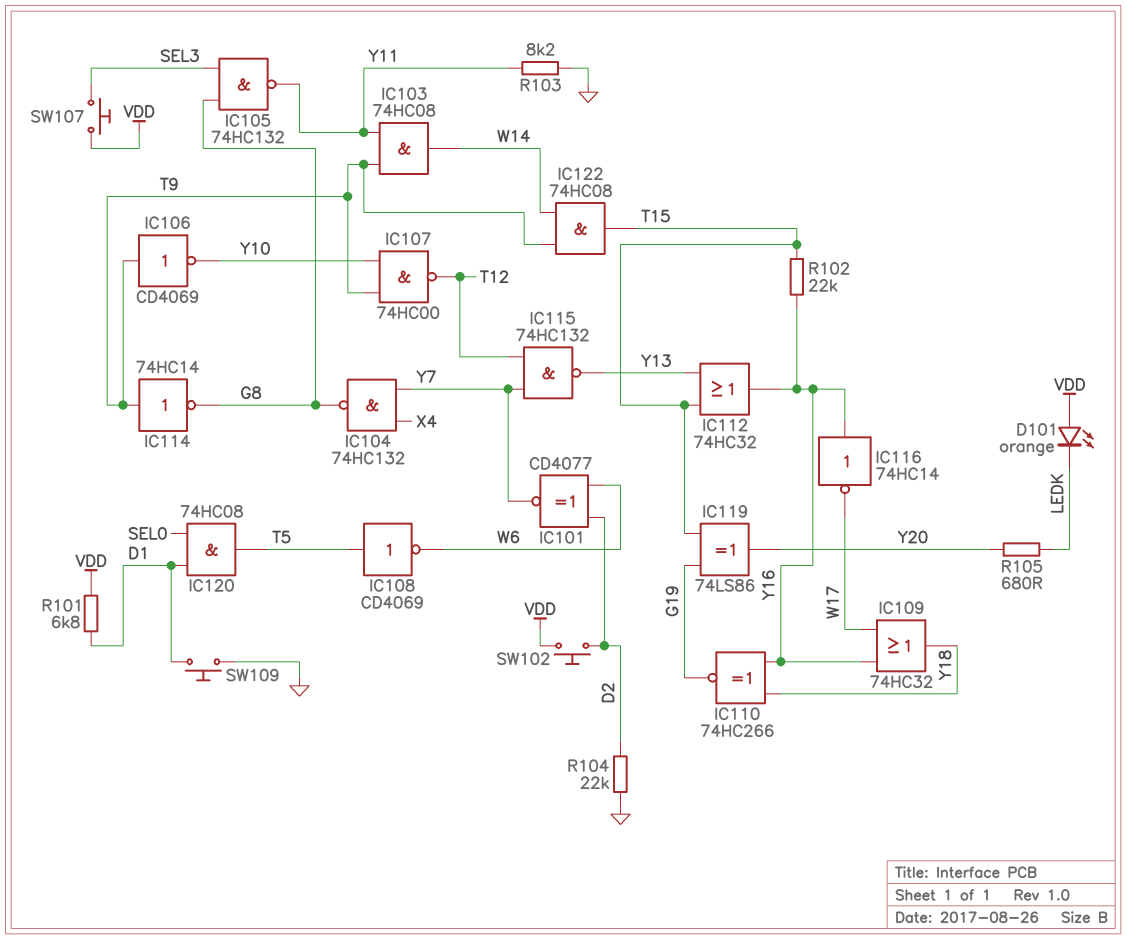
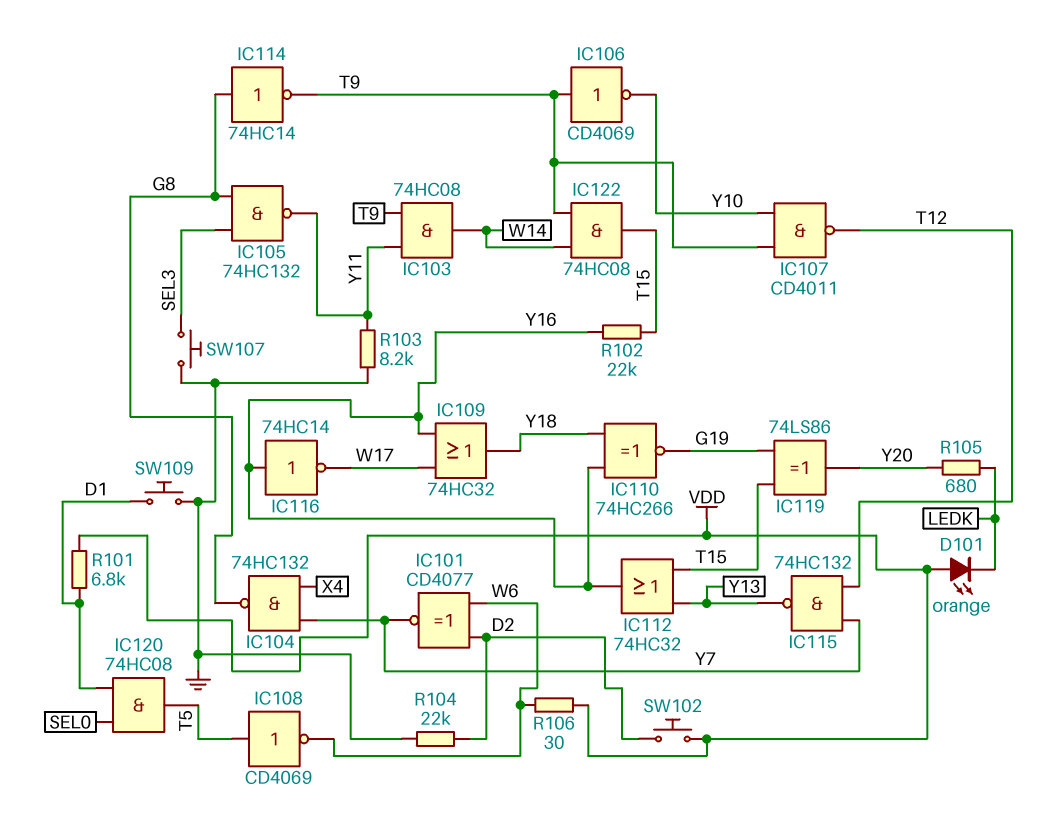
IC107: NAND 74HC00 (in T9, in Y10, out T12) -> NAND CD4011 (in T9, in Y10, out T12)
IC114: NOT 74HC14 (in T9, out G8) -> NOT 74HC14 (in G8, out T9)
R106: none -> 30 (VDD, W6)
SW107: button (SEL3, VDD) -> button (GND, SEL3)

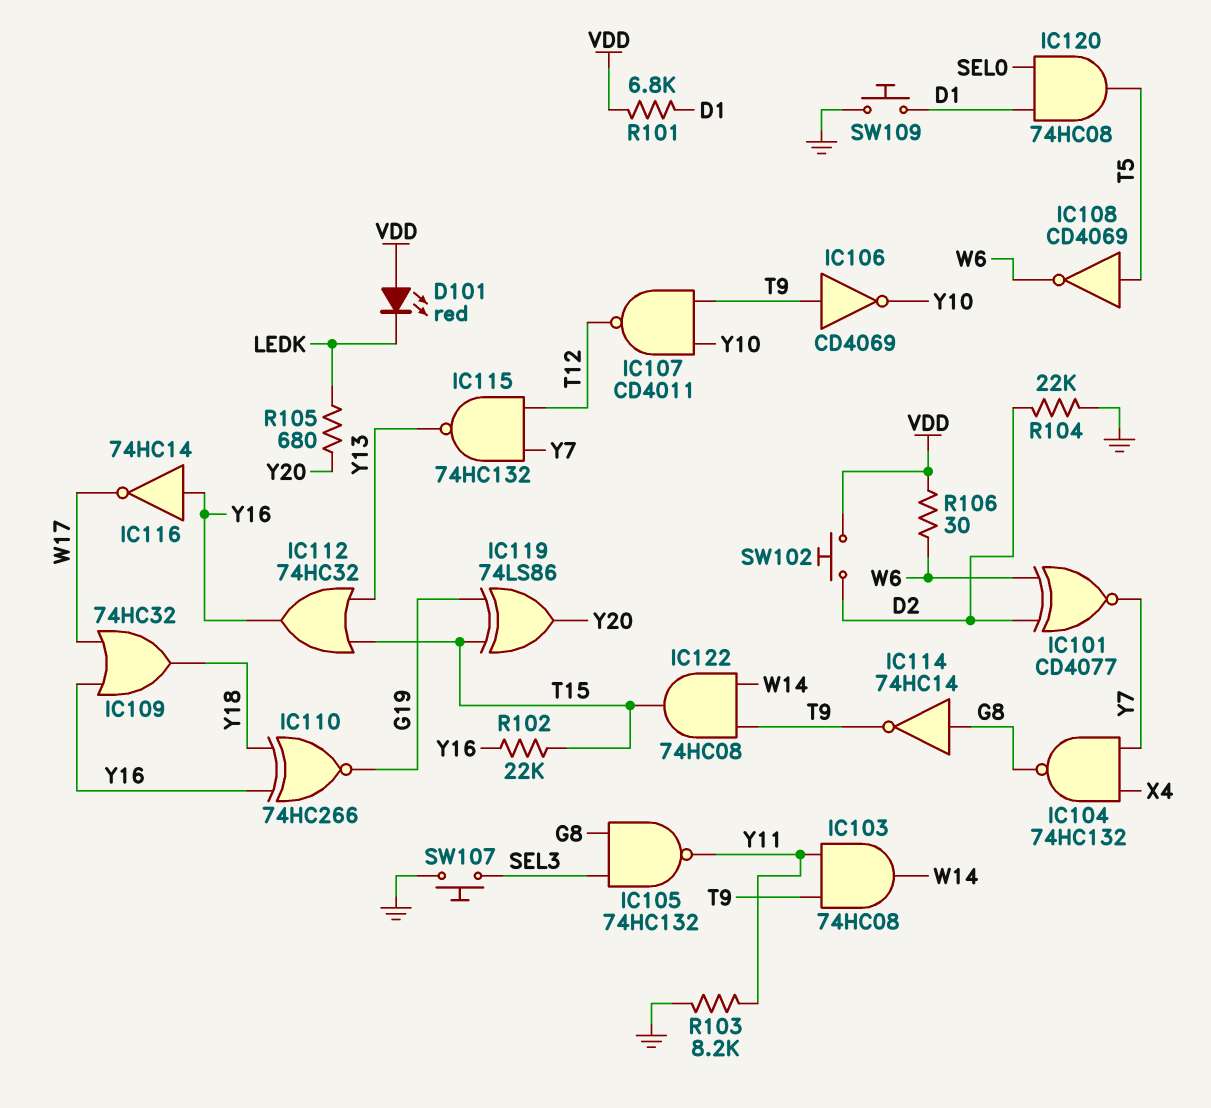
D101: LED orange (A VDD, K LEDK) -> LED red (A VDD, K LEDK)

